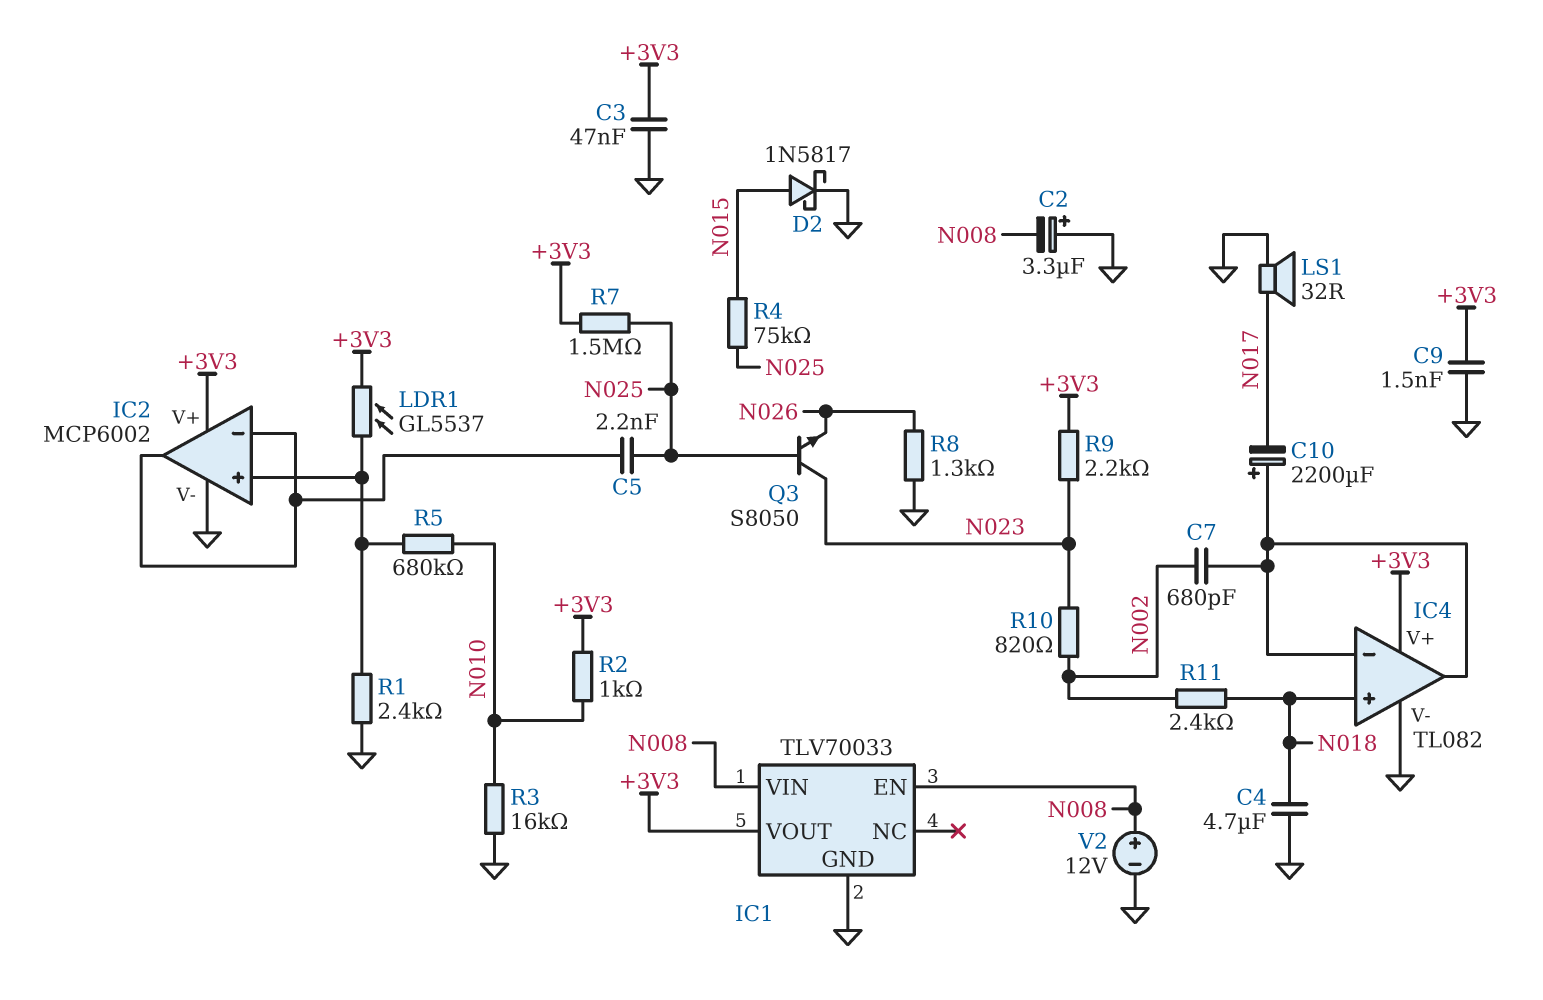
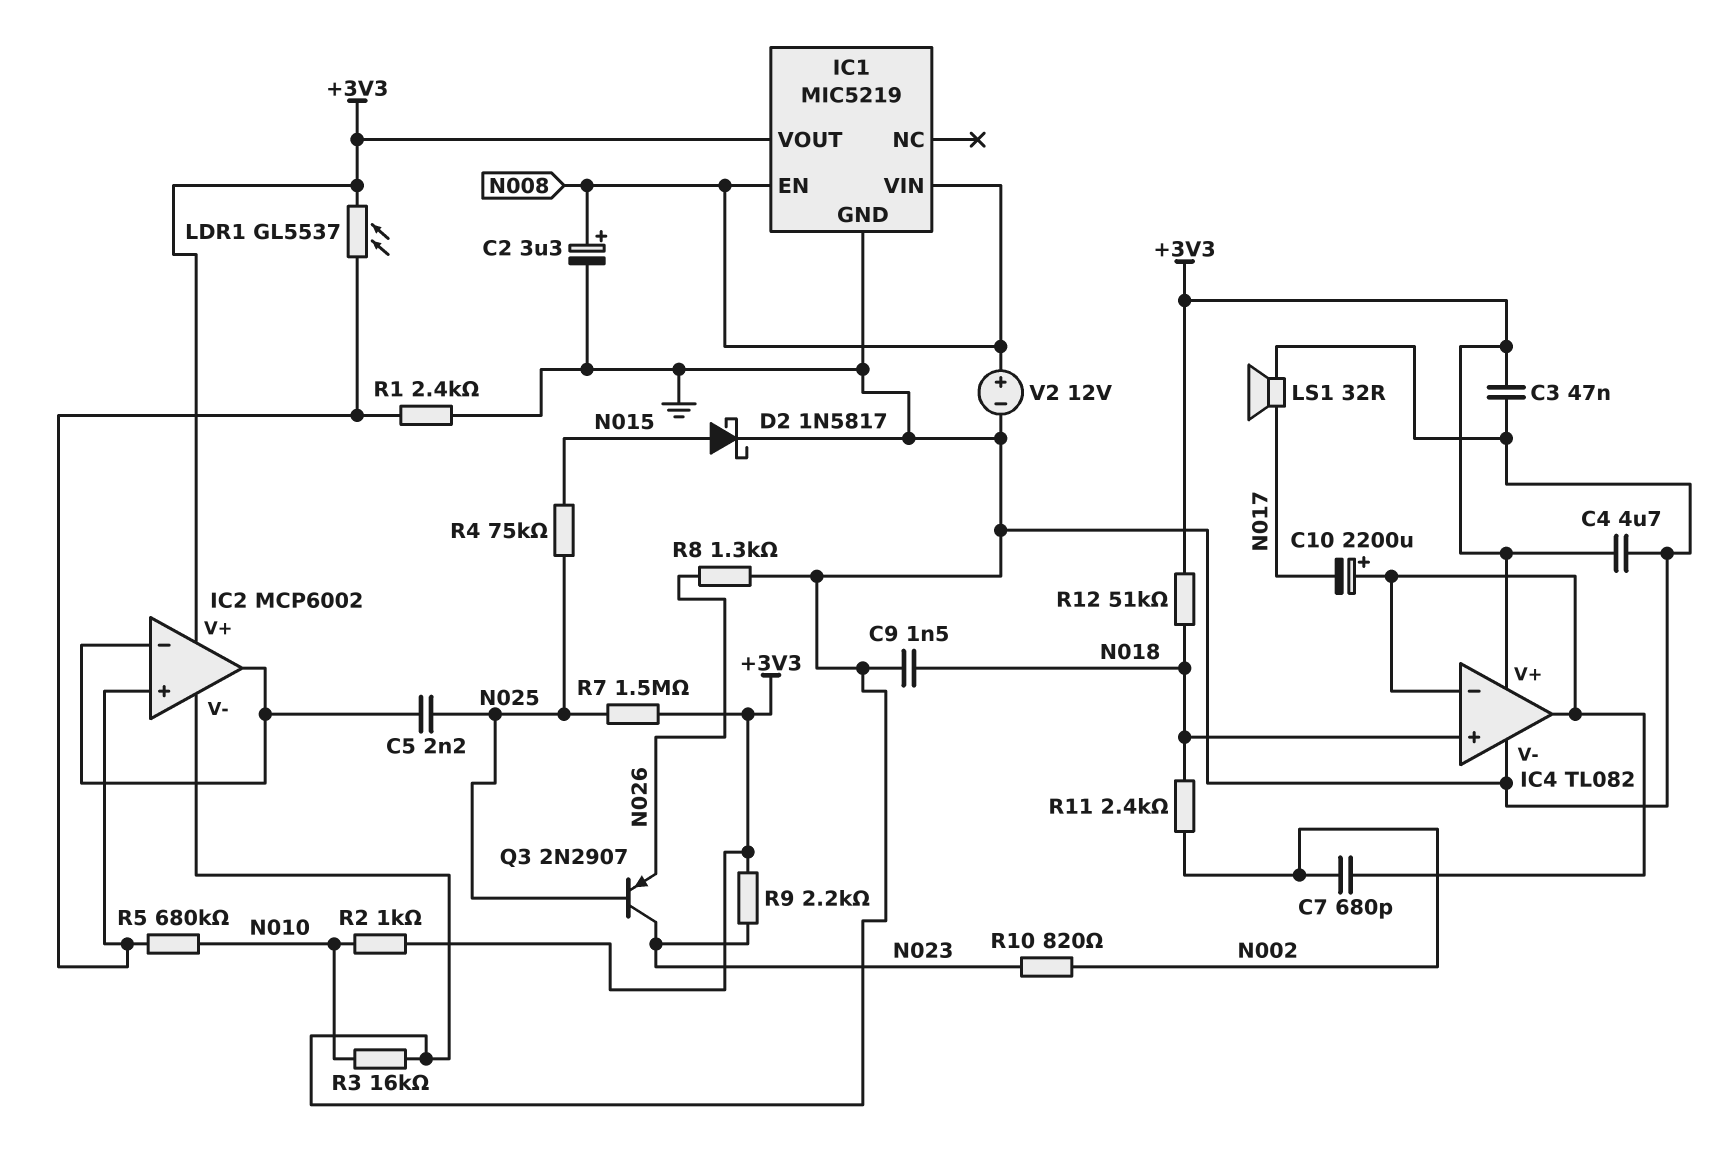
C2: 3.3uF (plus GND, minus N008) -> 3.3uF (plus N008, minus GND)
C4: 4.7uF (GND, N018) -> 4.7uF (+3V3, GND)
C9: 1.5nF (+3V3, GND) -> 1.5nF (GND, N018)
IC1: TLV70033 -> MIC5219
Q3: NPN S8050 (B N025, C N023, E N026) -> PNP 2N2907 (B N025, C N023, E N026)
R12: none -> 51k (+3V3, N018)

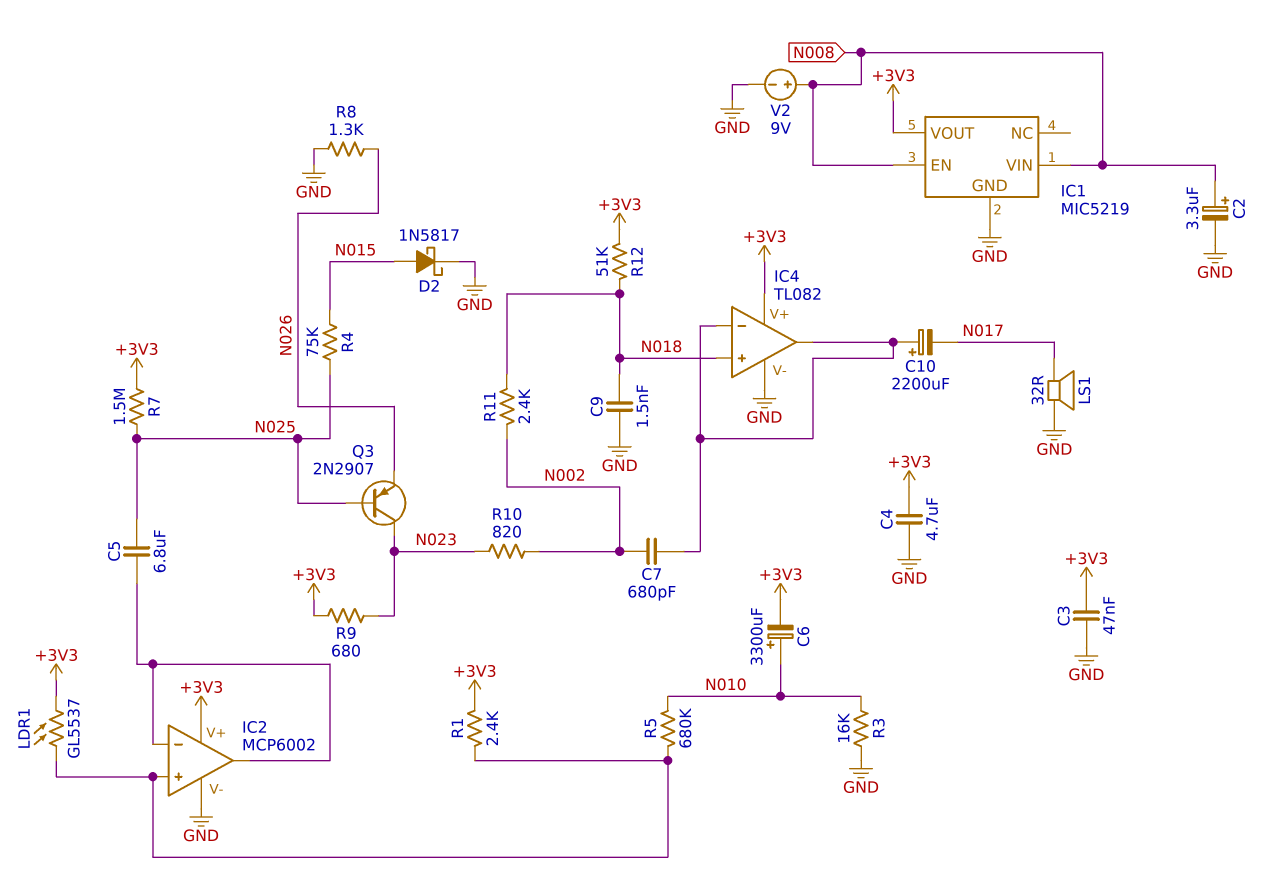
C5: 2.2nF (IC2/in-, N025) -> 6.8uF (IC2/in-, N025)
C6: none -> 3300uF (plus N010, minus +3V3)
R1: 2.4k (GND, IC2/in+) -> 2.4k (+3V3, IC2/in+)
R2: 1k (+3V3, N010) -> none
R9: 2.2k (+3V3, N023) -> 680 (+3V3, N023)
V2: 12V (plus N008, minus GND) -> 9V (plus N008, minus GND)

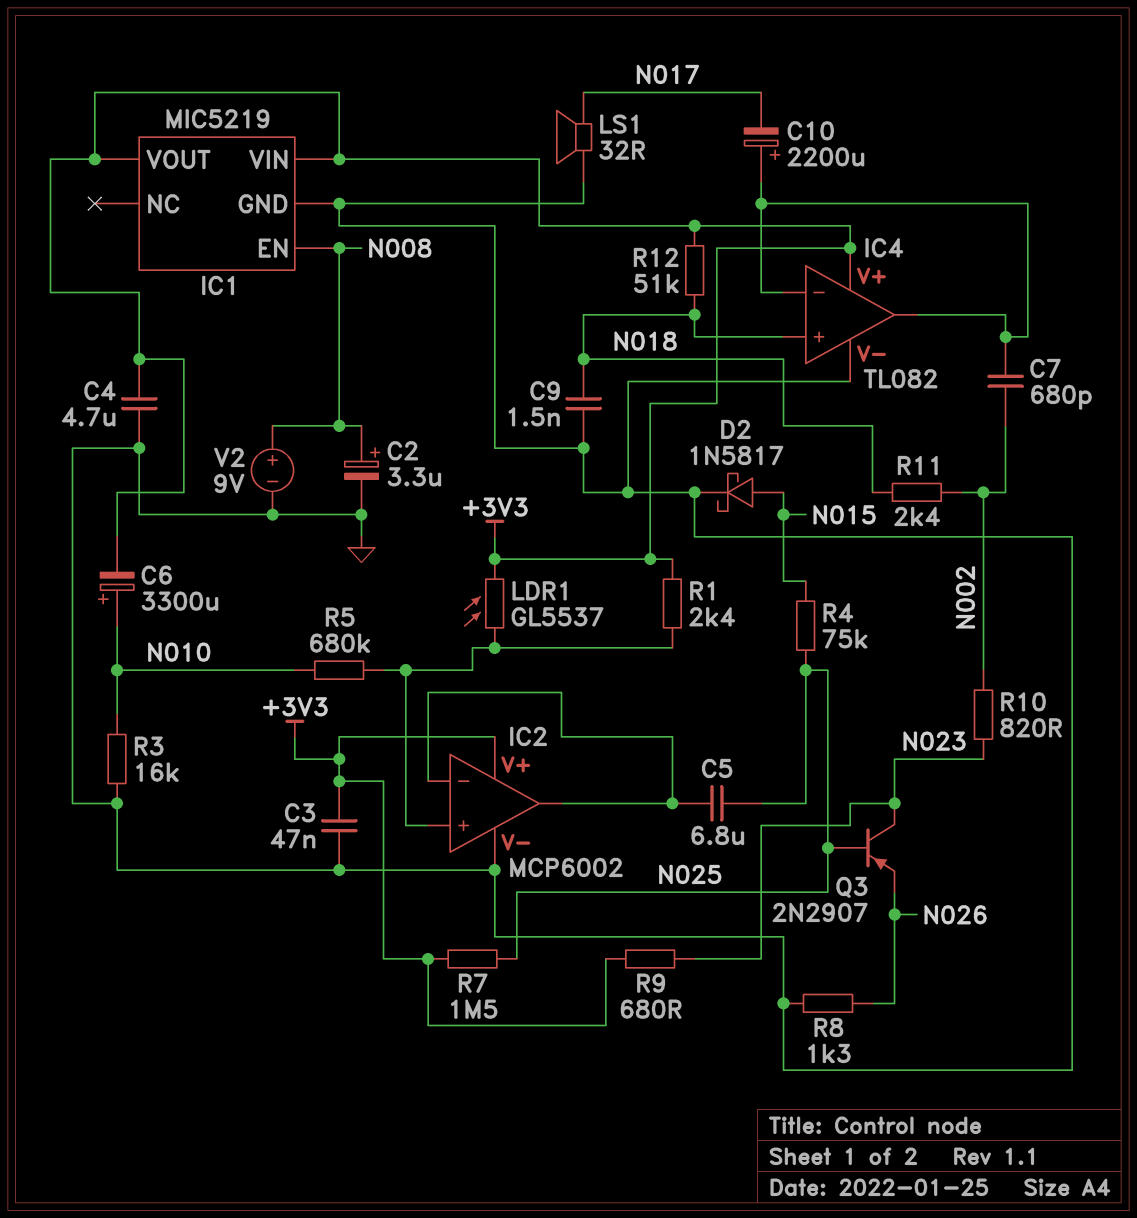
IC1 pin VIN: N008 -> +3V3

